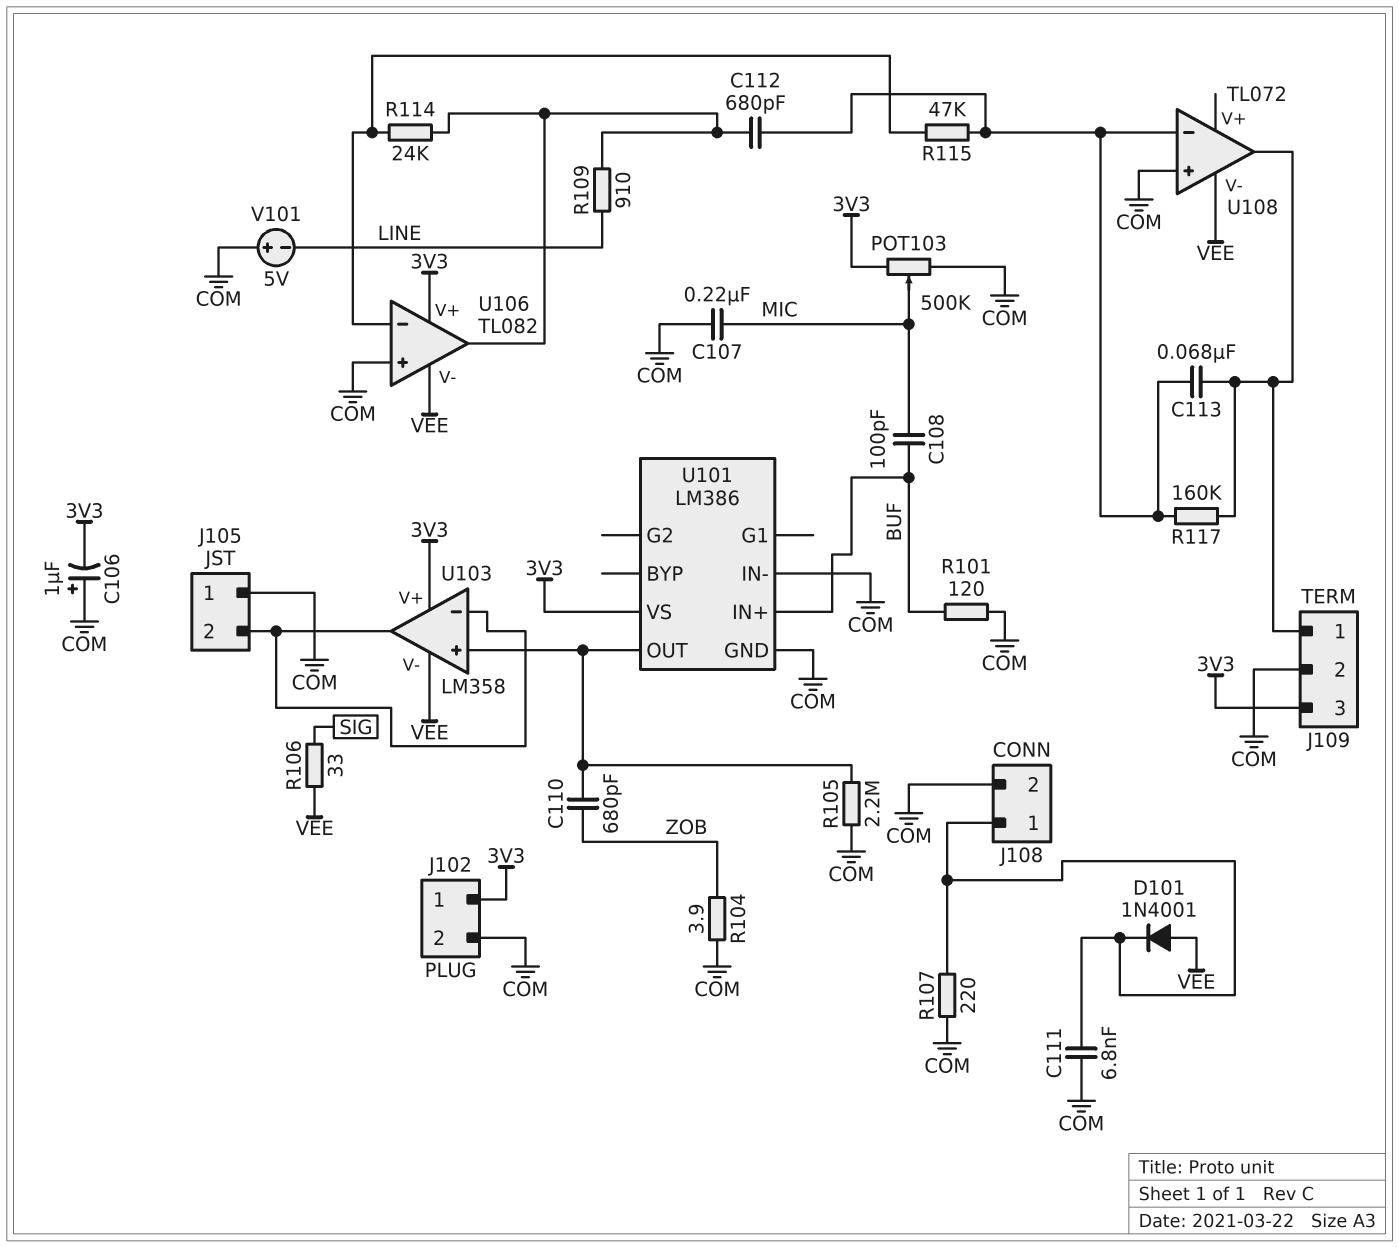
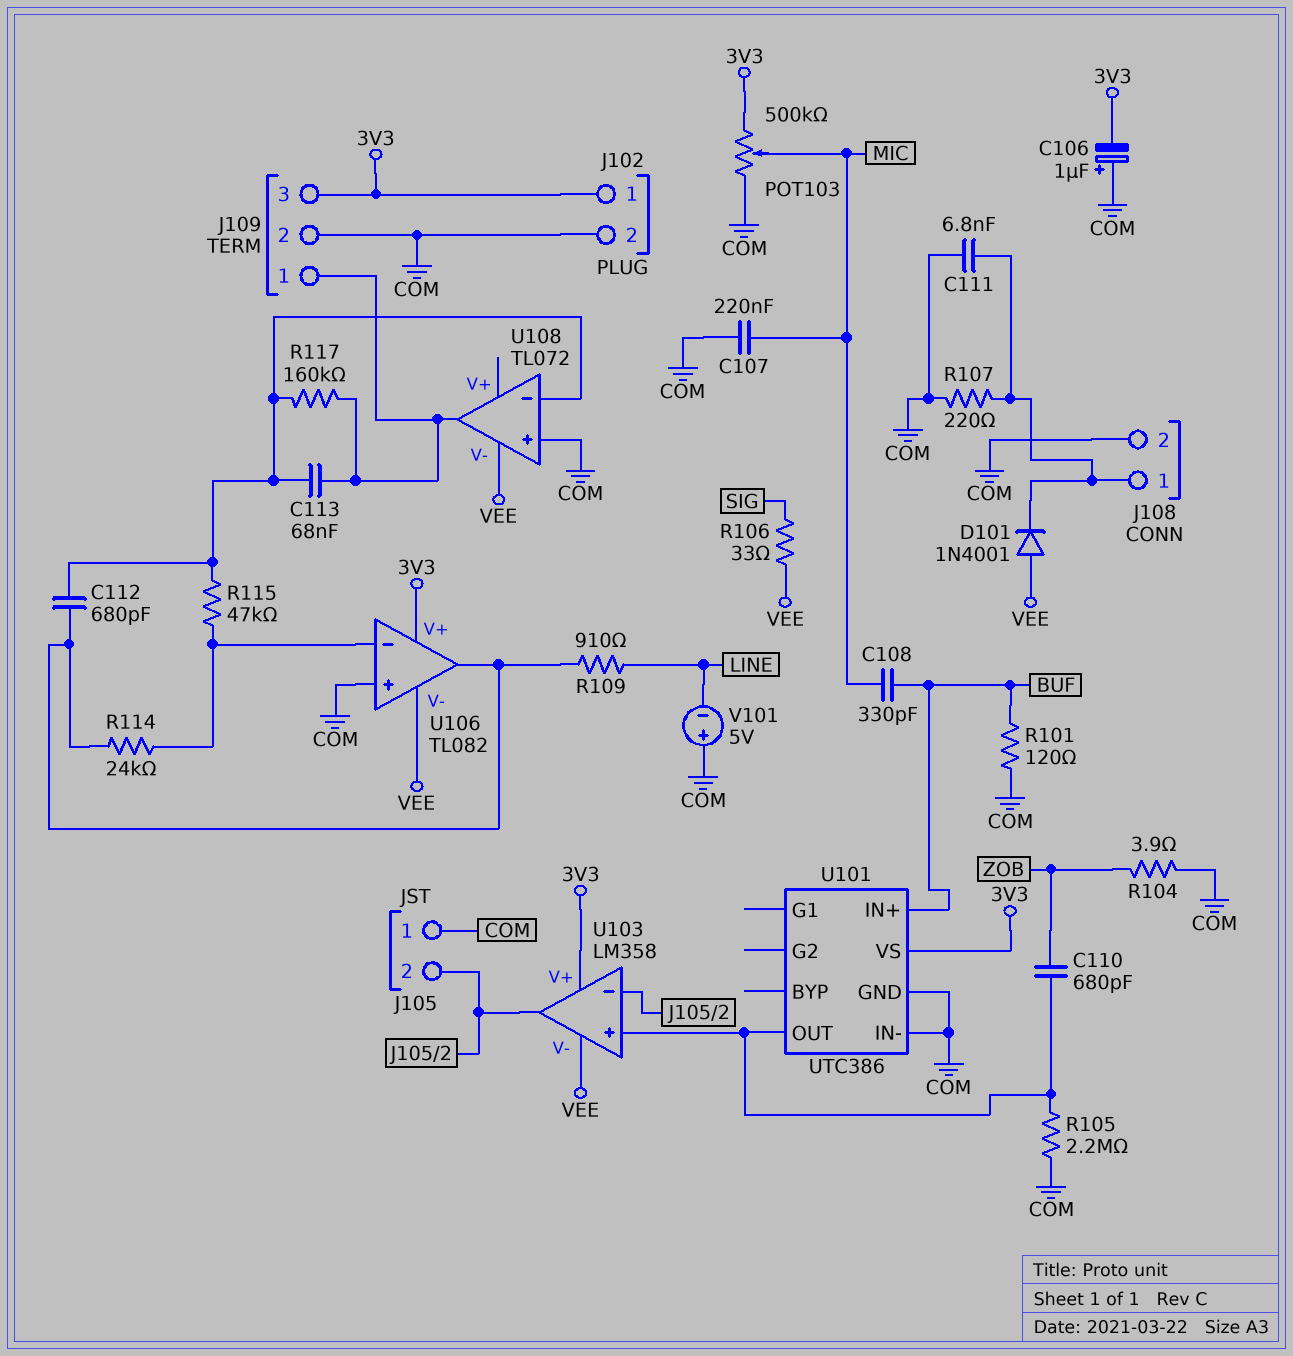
C108: 100pF (BUF, MIC) -> 330pF (BUF, MIC)
U101: LM386 -> UTC386

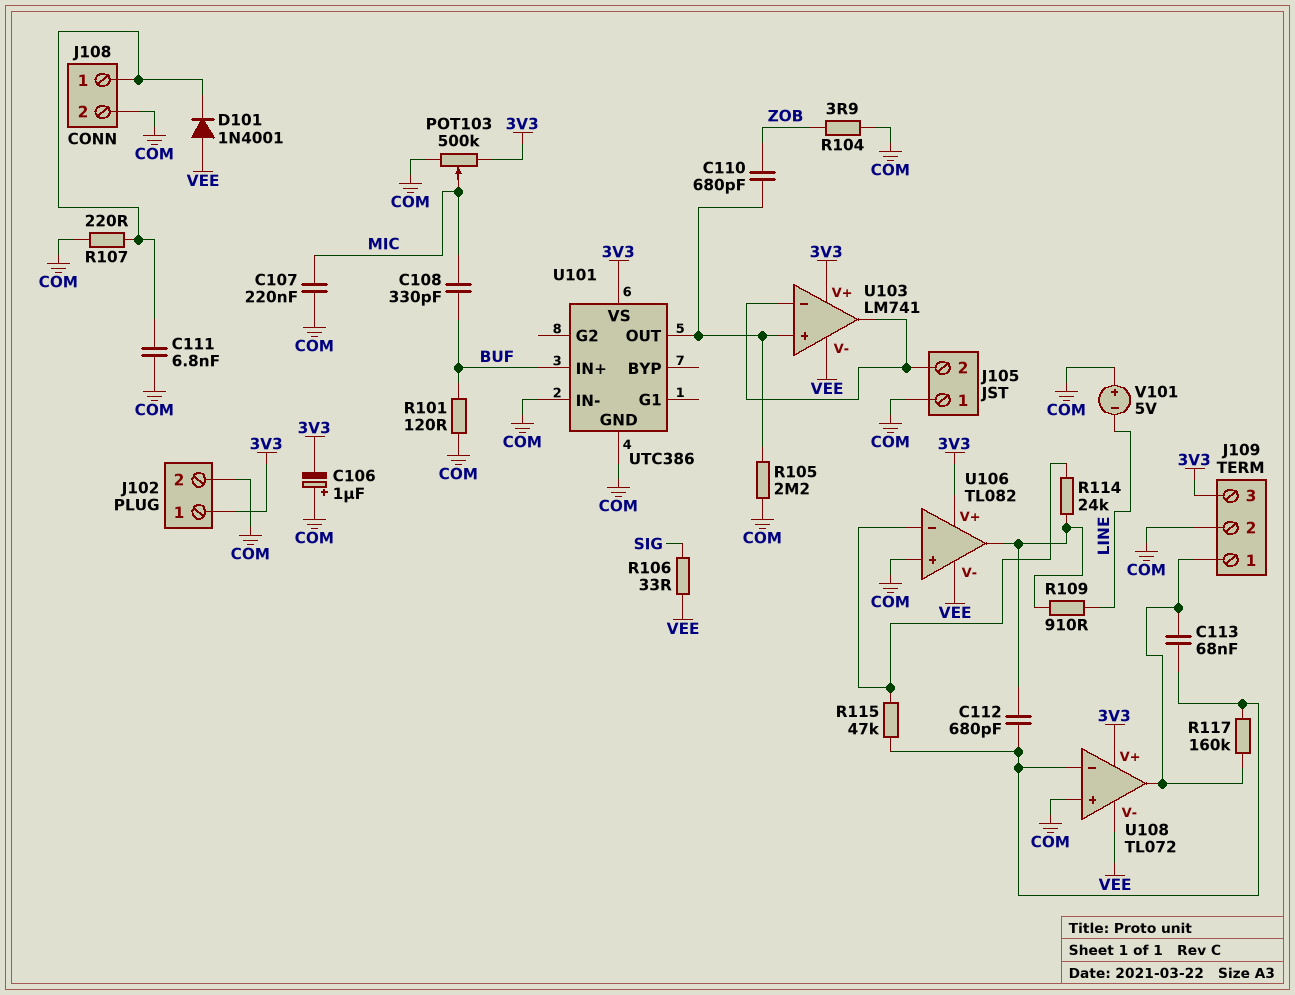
U103: LM358 -> LM741
U108 pin V+: none -> 3V3

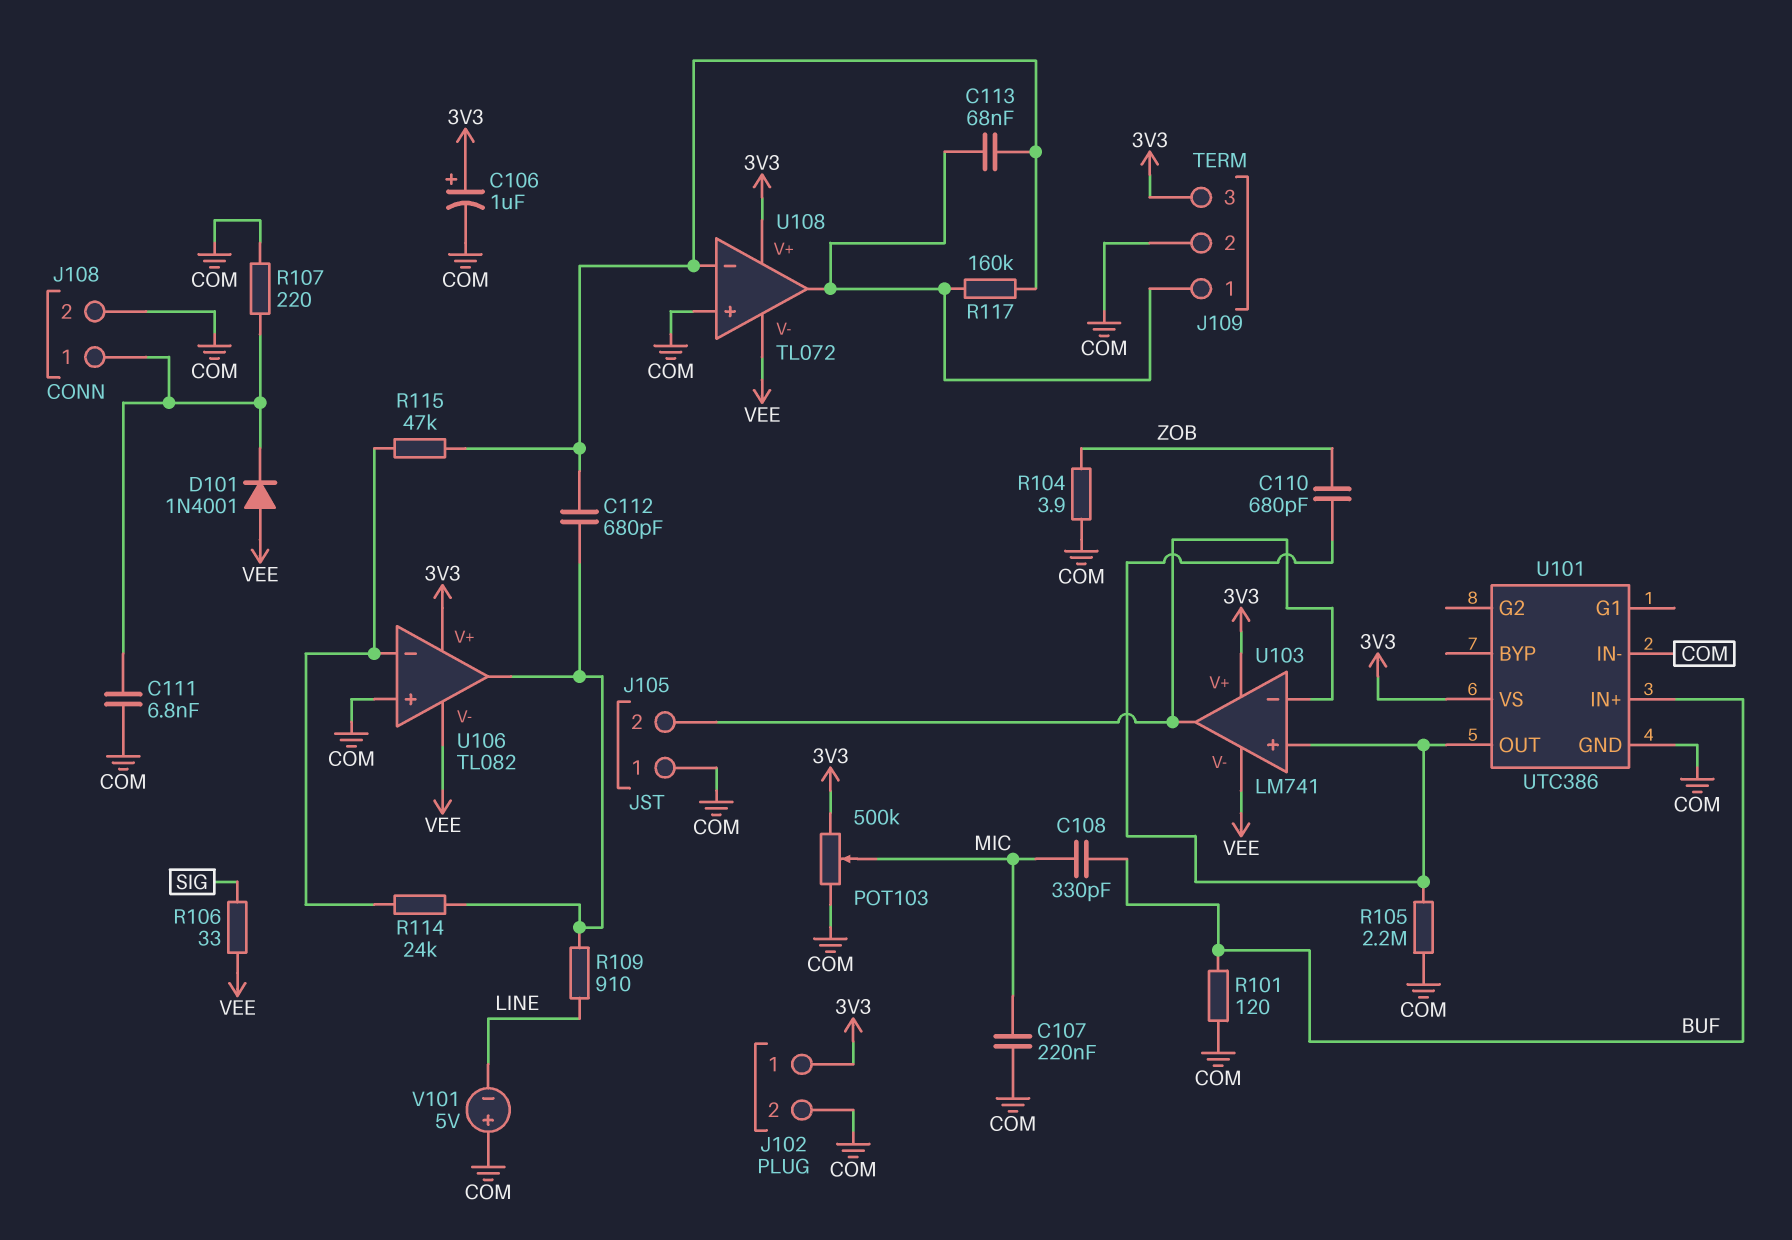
C106: 1uF (plus COM, minus 3V3) -> 1uF (plus 3V3, minus COM)

